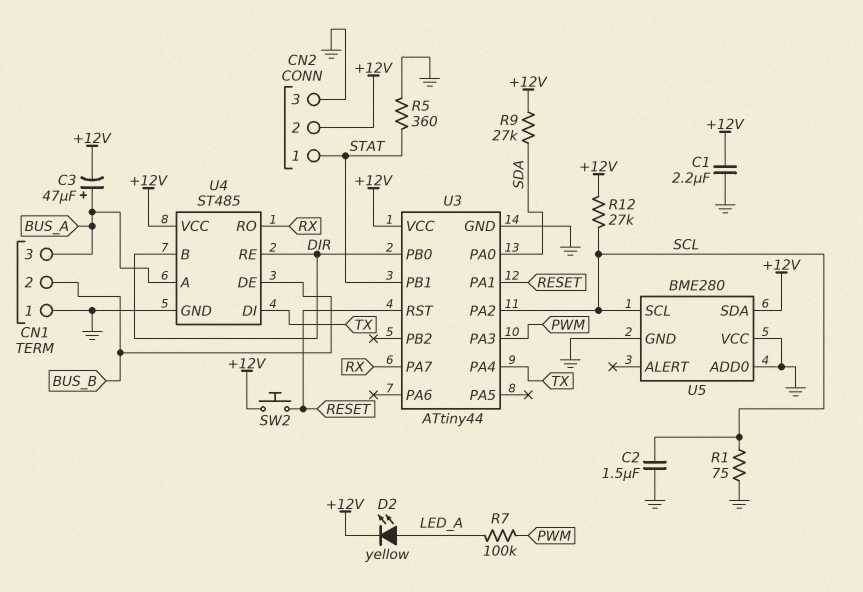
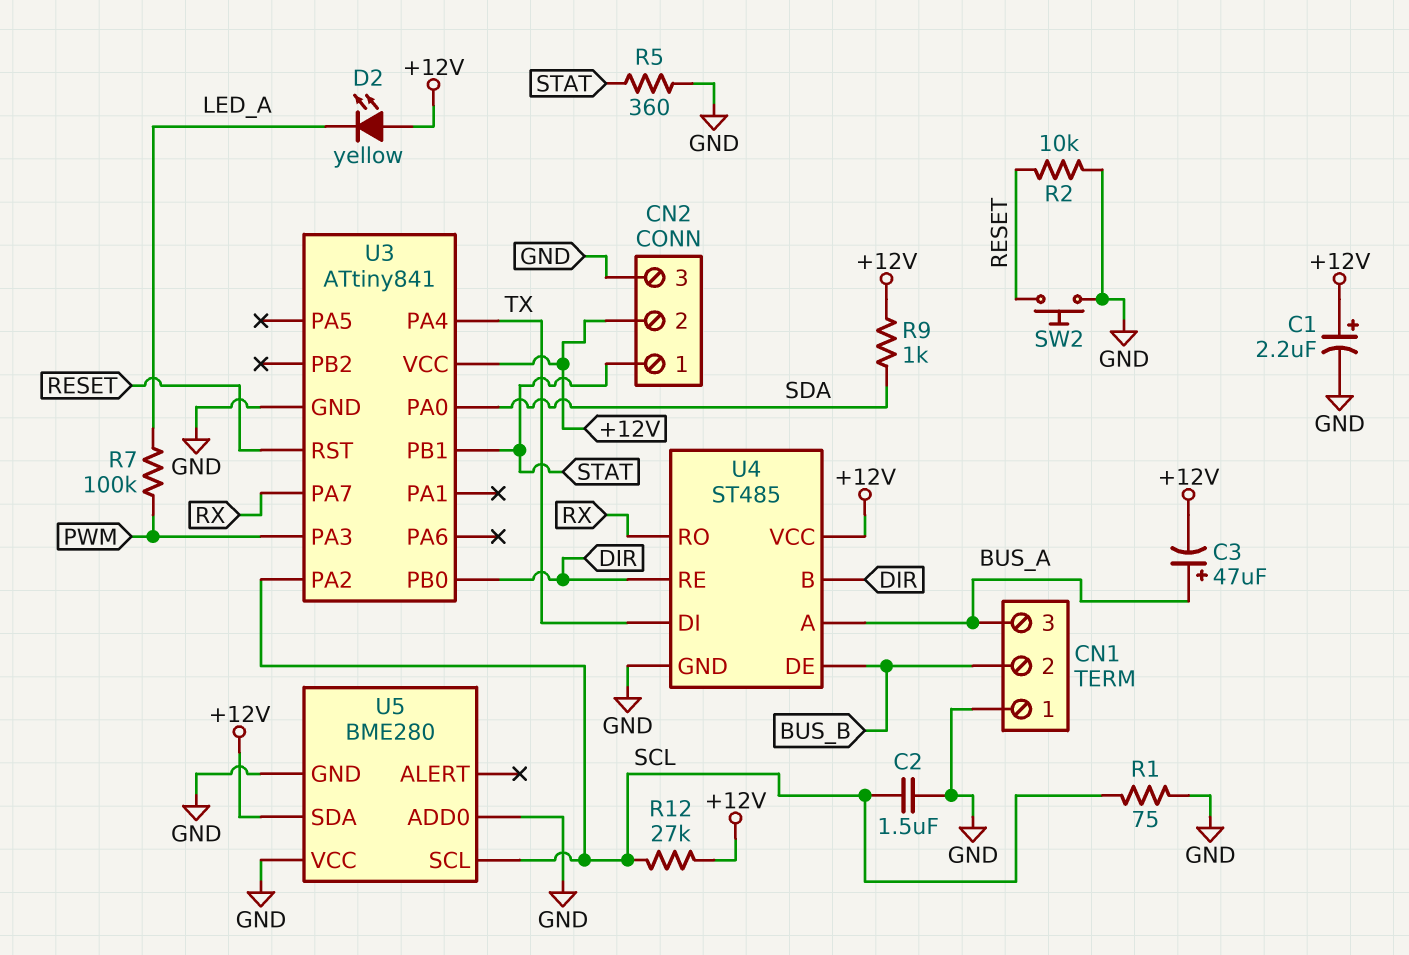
C1: 2.2uF (+12V, GND) -> 2.2uF (plus +12V, minus GND)
D2: LED yellow (A LED_A, K +12V) -> LED yellow (A +12V, K LED_A)
R2: none -> 10k (GND, RESET)
R9: 27k (+12V, SDA) -> 1k (+12V, SDA)
SW2: button (+12V, RESET) -> button (GND, RESET)
U3: ATtiny44 -> ATtiny841
U3 pin PA1: RESET -> none

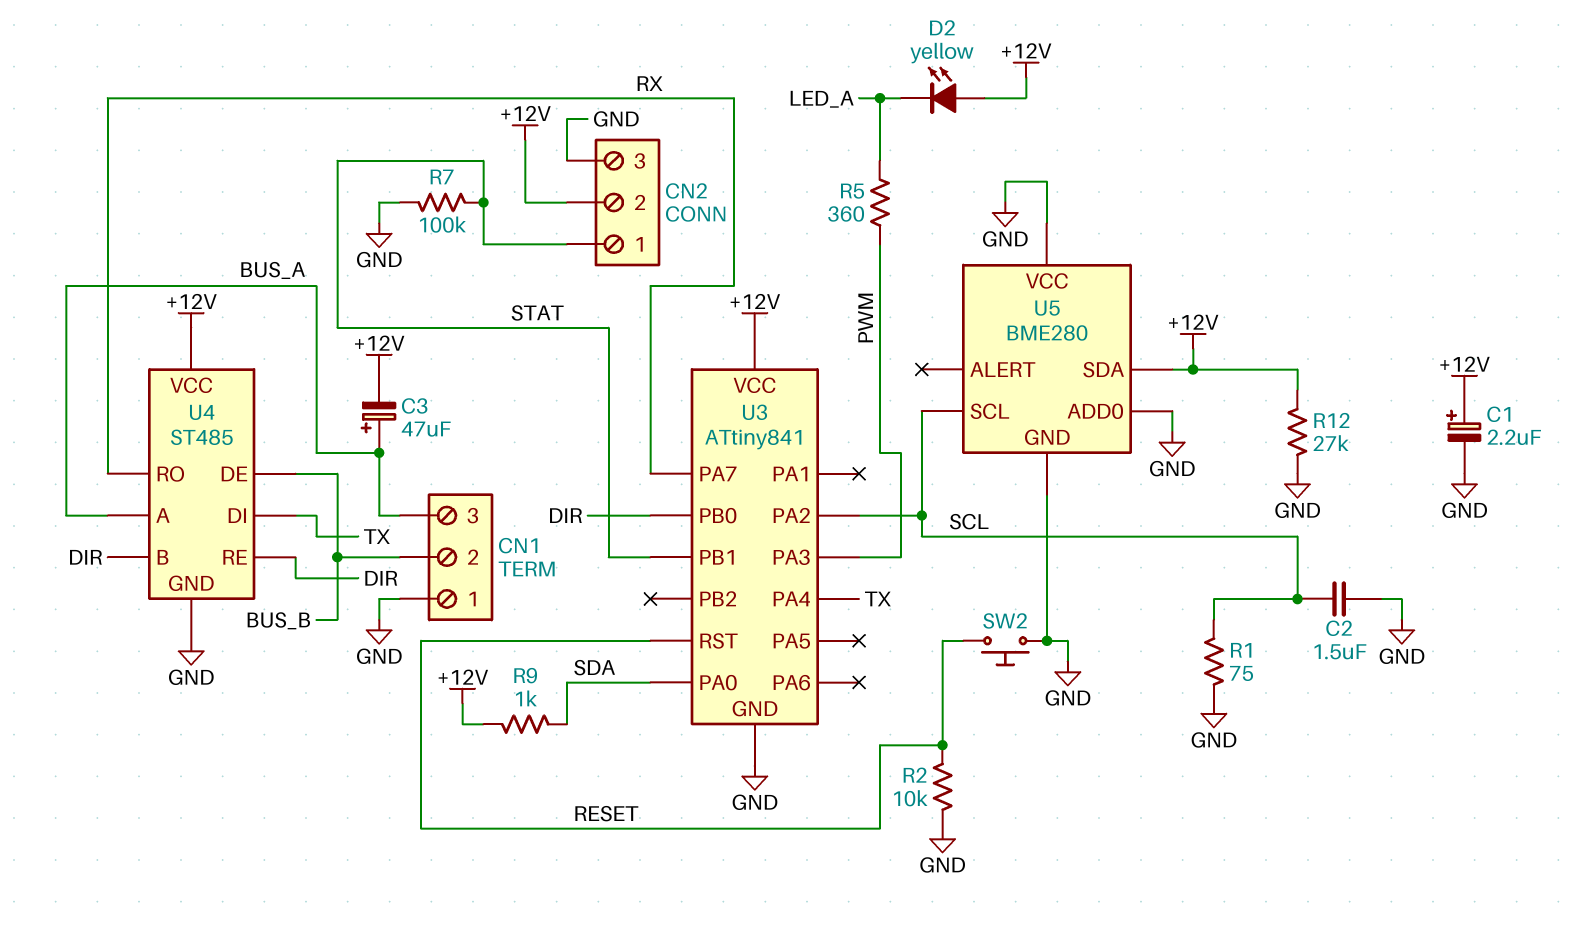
R5: 360 (GND, STAT) -> 360 (LED_A, PWM)
R7: 100k (LED_A, PWM) -> 100k (GND, STAT)
R12: 27k (+12V, SCL) -> 27k (+12V, GND)

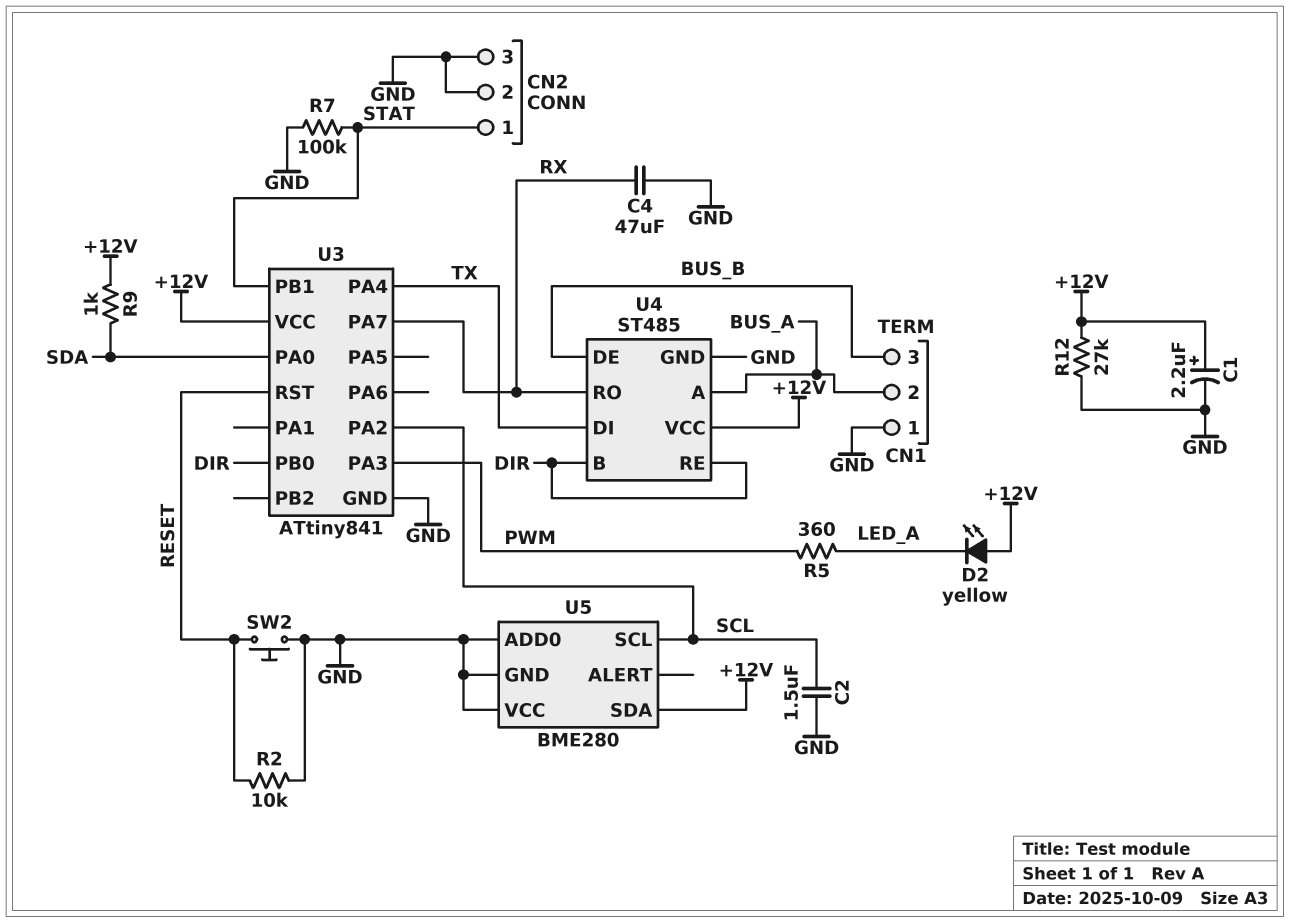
C3: 47uF (plus BUS_A, minus +12V) -> none
C4: none -> 47uF (GND, RX)
CN1 pin 2: BUS_B -> BUS_A
CN1 pin 3: BUS_A -> BUS_B
CN2 pin 2: +12V -> GND
R1: 75 (GND, SCL) -> none

